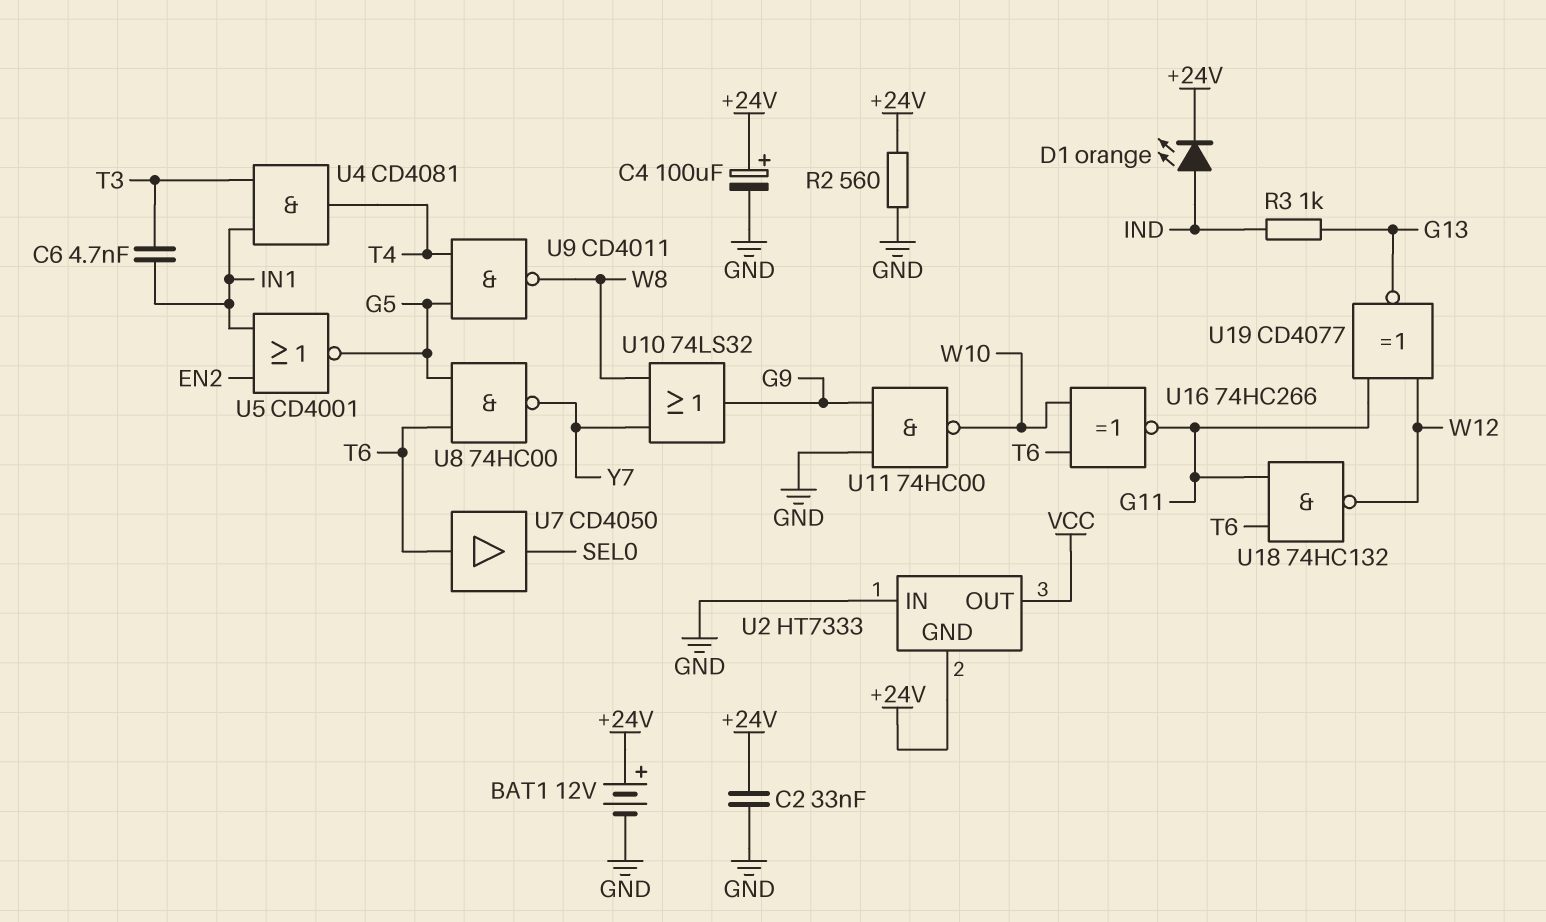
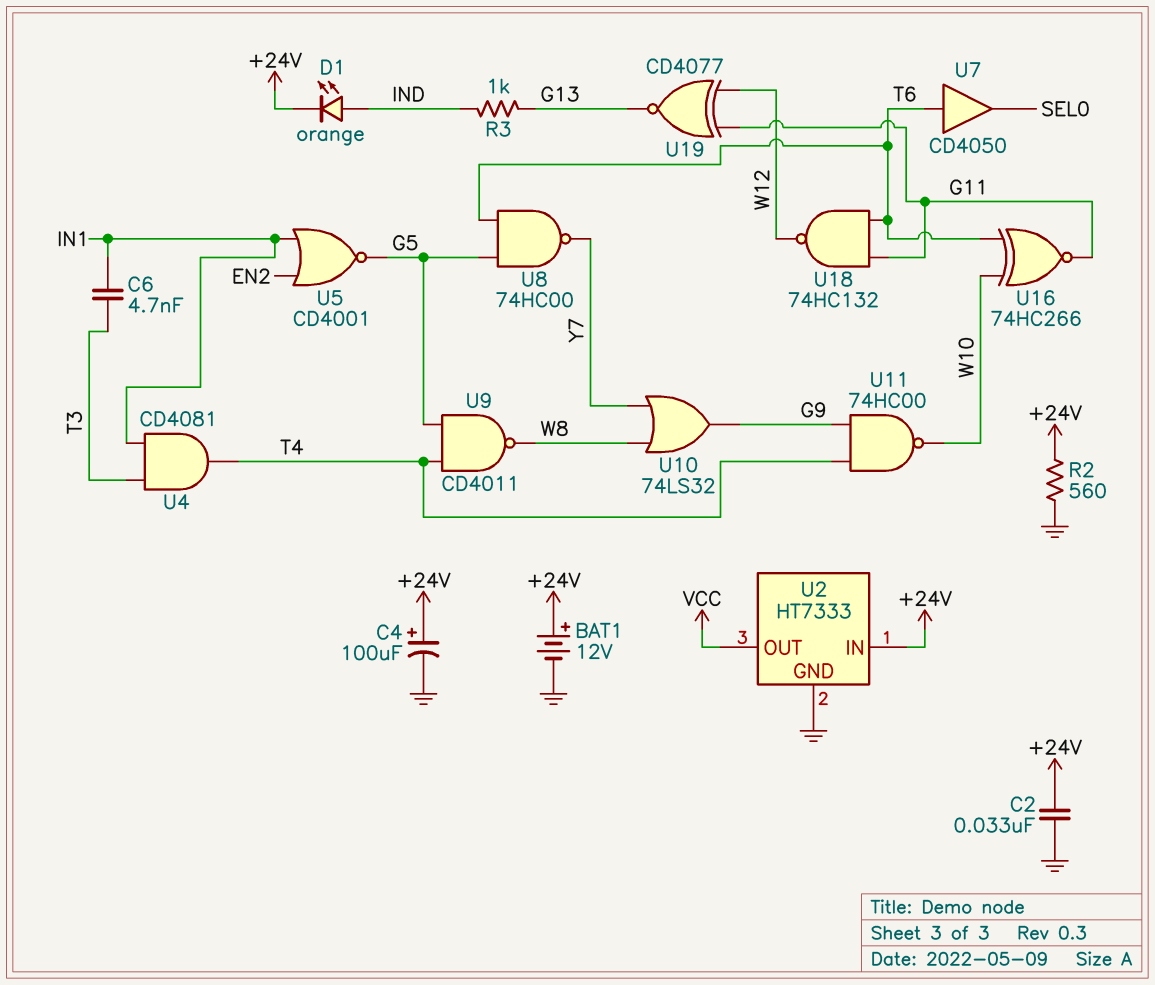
U2 pin GND: +24V -> GND
U2 pin IN: GND -> +24V
U11: NAND 74HC00 (in G9, in GND, out W10) -> NAND 74HC00 (in G9, in T4, out W10)

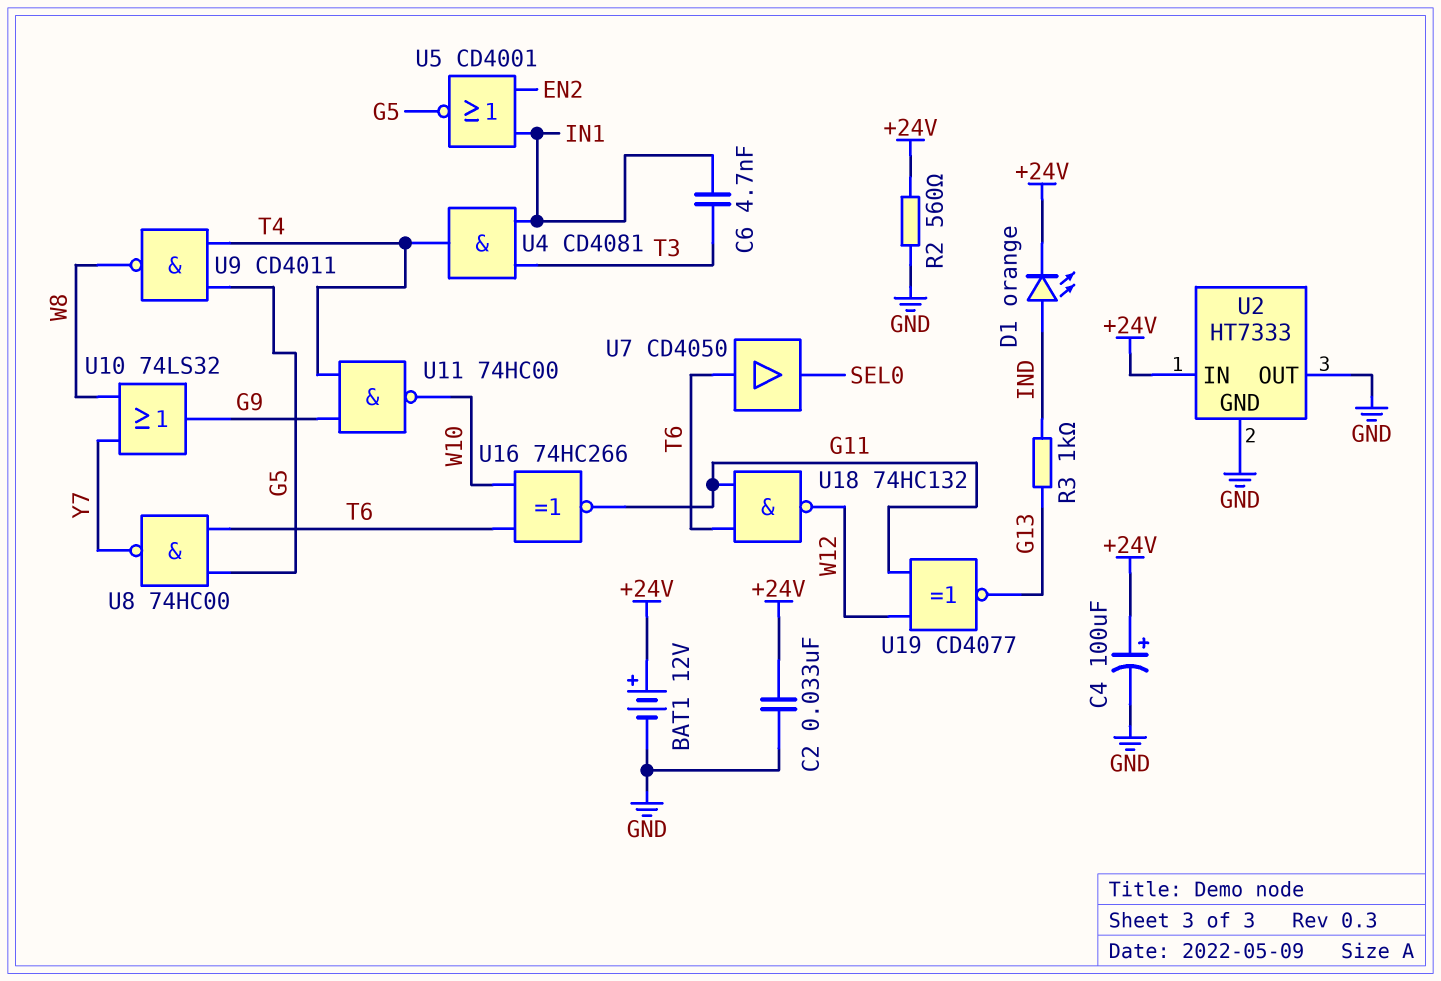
U2 pin OUT: VCC -> GND

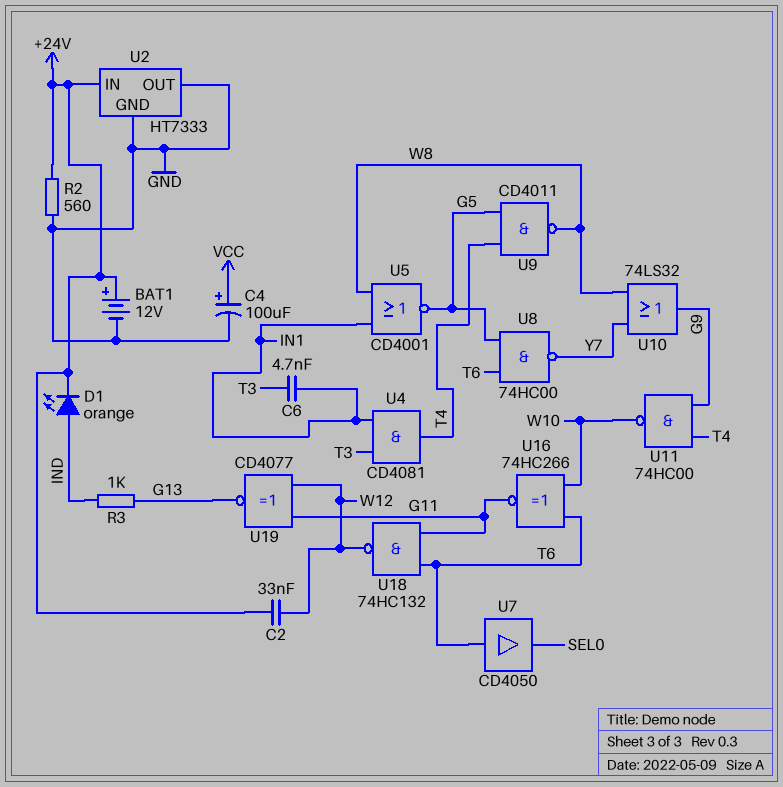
C2: 33nF (+24V, GND) -> 33nF (+24V, W12)
C4: 100uF (plus +24V, minus GND) -> 100uF (plus VCC, minus GND)
U5: NOR CD4001 (in EN2, in IN1, out G5) -> NOR CD4001 (in IN1, in W8, out G5)

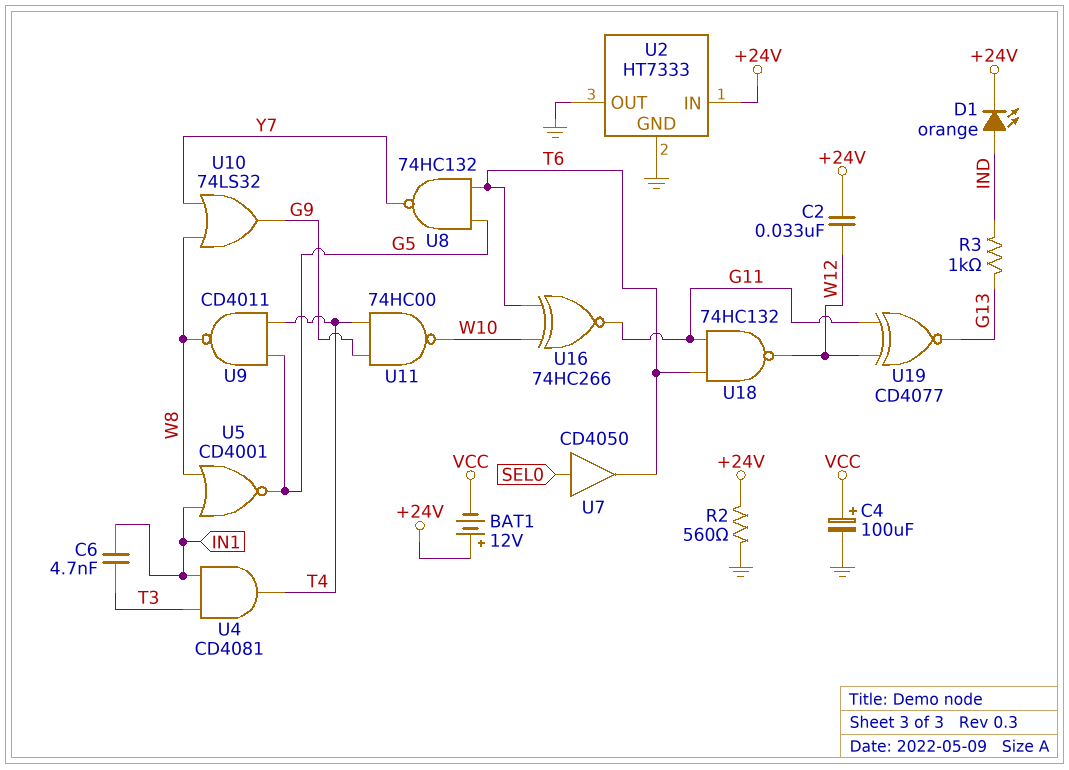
BAT1: 12V (plus +24V, minus GND) -> 12V (plus +24V, minus VCC)
U7: buffer CD4050 (in T6, out SEL0) -> buffer CD4050 (in SEL0, out T6)
U8: NAND 74HC00 (in G5, in T6, out Y7) -> NAND 74HC132 (in G5, in T6, out Y7)

